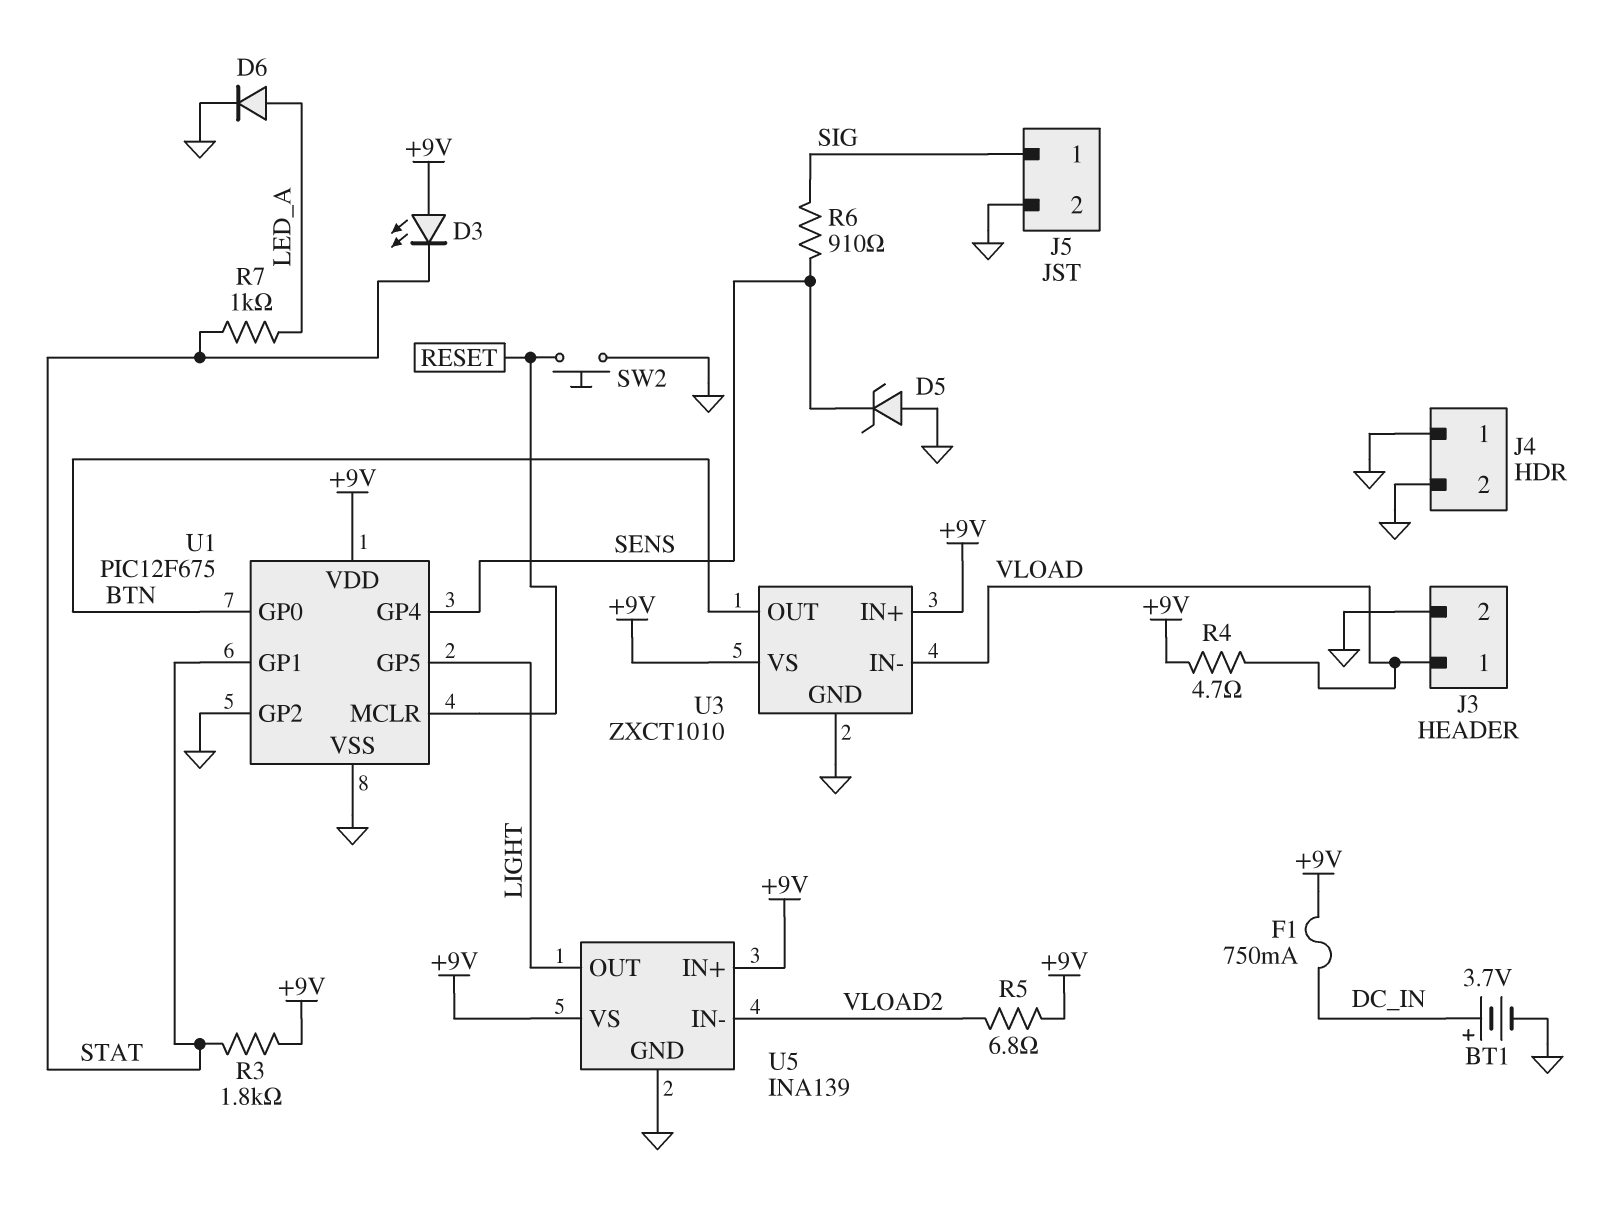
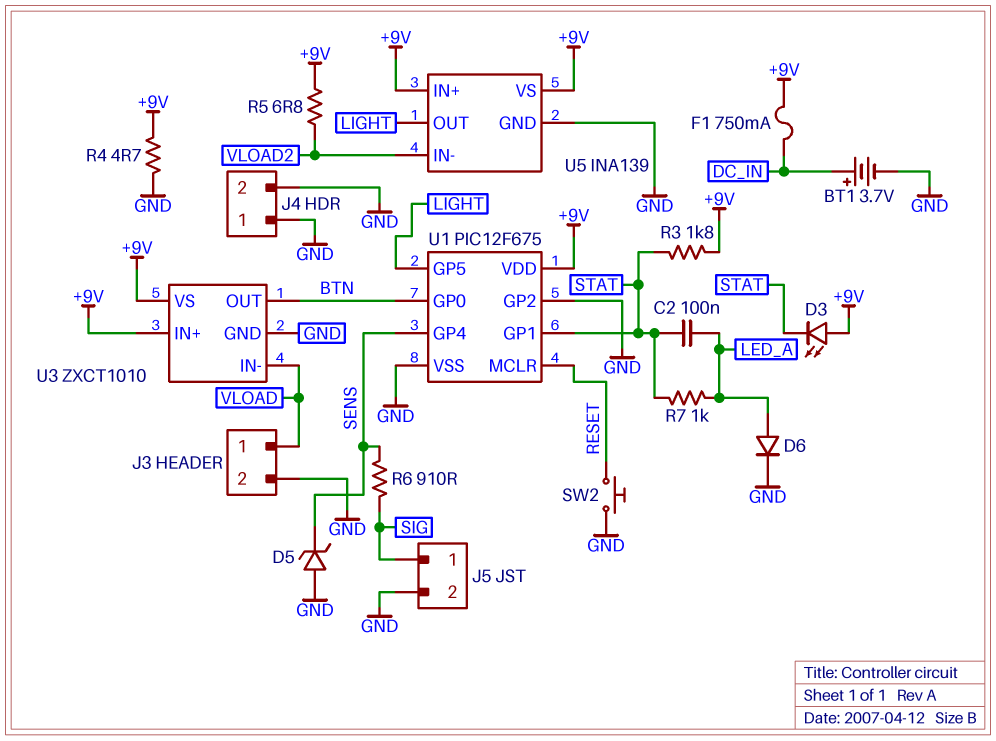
C2: none -> 100nF (LED_A, STAT)
R4: 4.7 (+9V, VLOAD) -> 4.7 (+9V, GND)

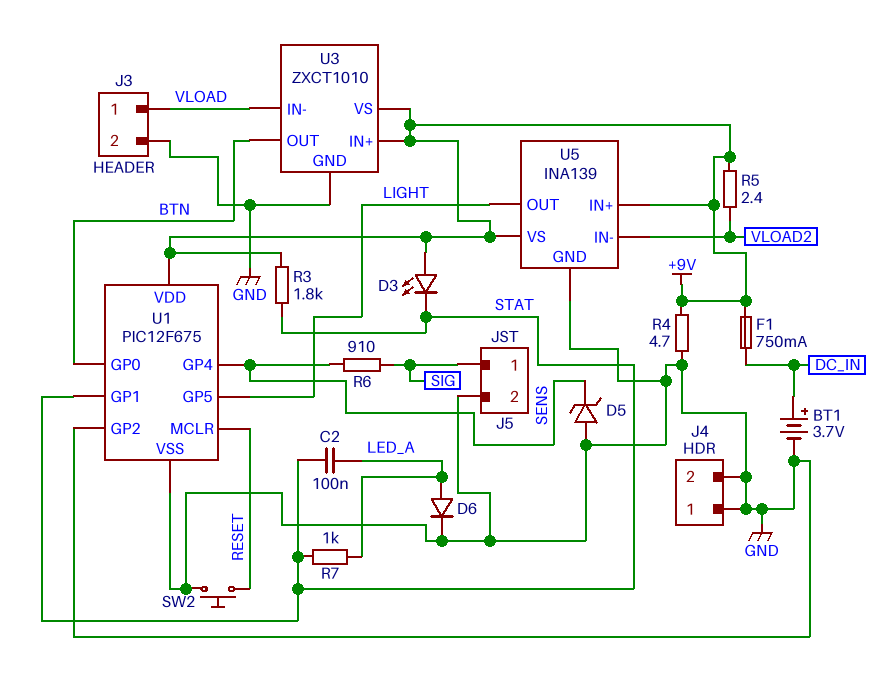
R5: 6.8 (+9V, VLOAD2) -> 2.4 (+9V, VLOAD2)

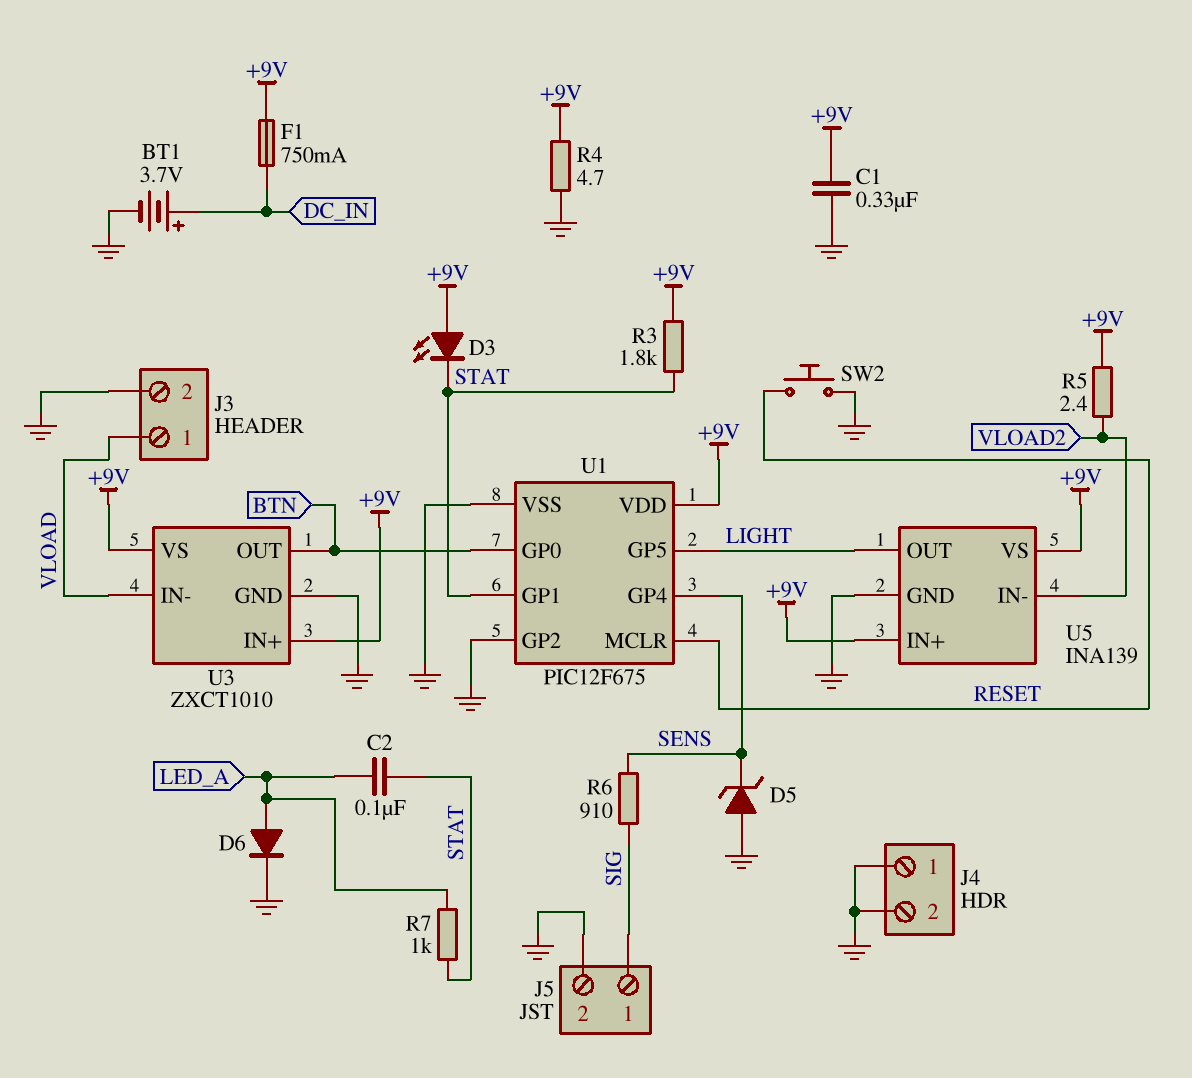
C1: none -> 330nF (+9V, GND)

